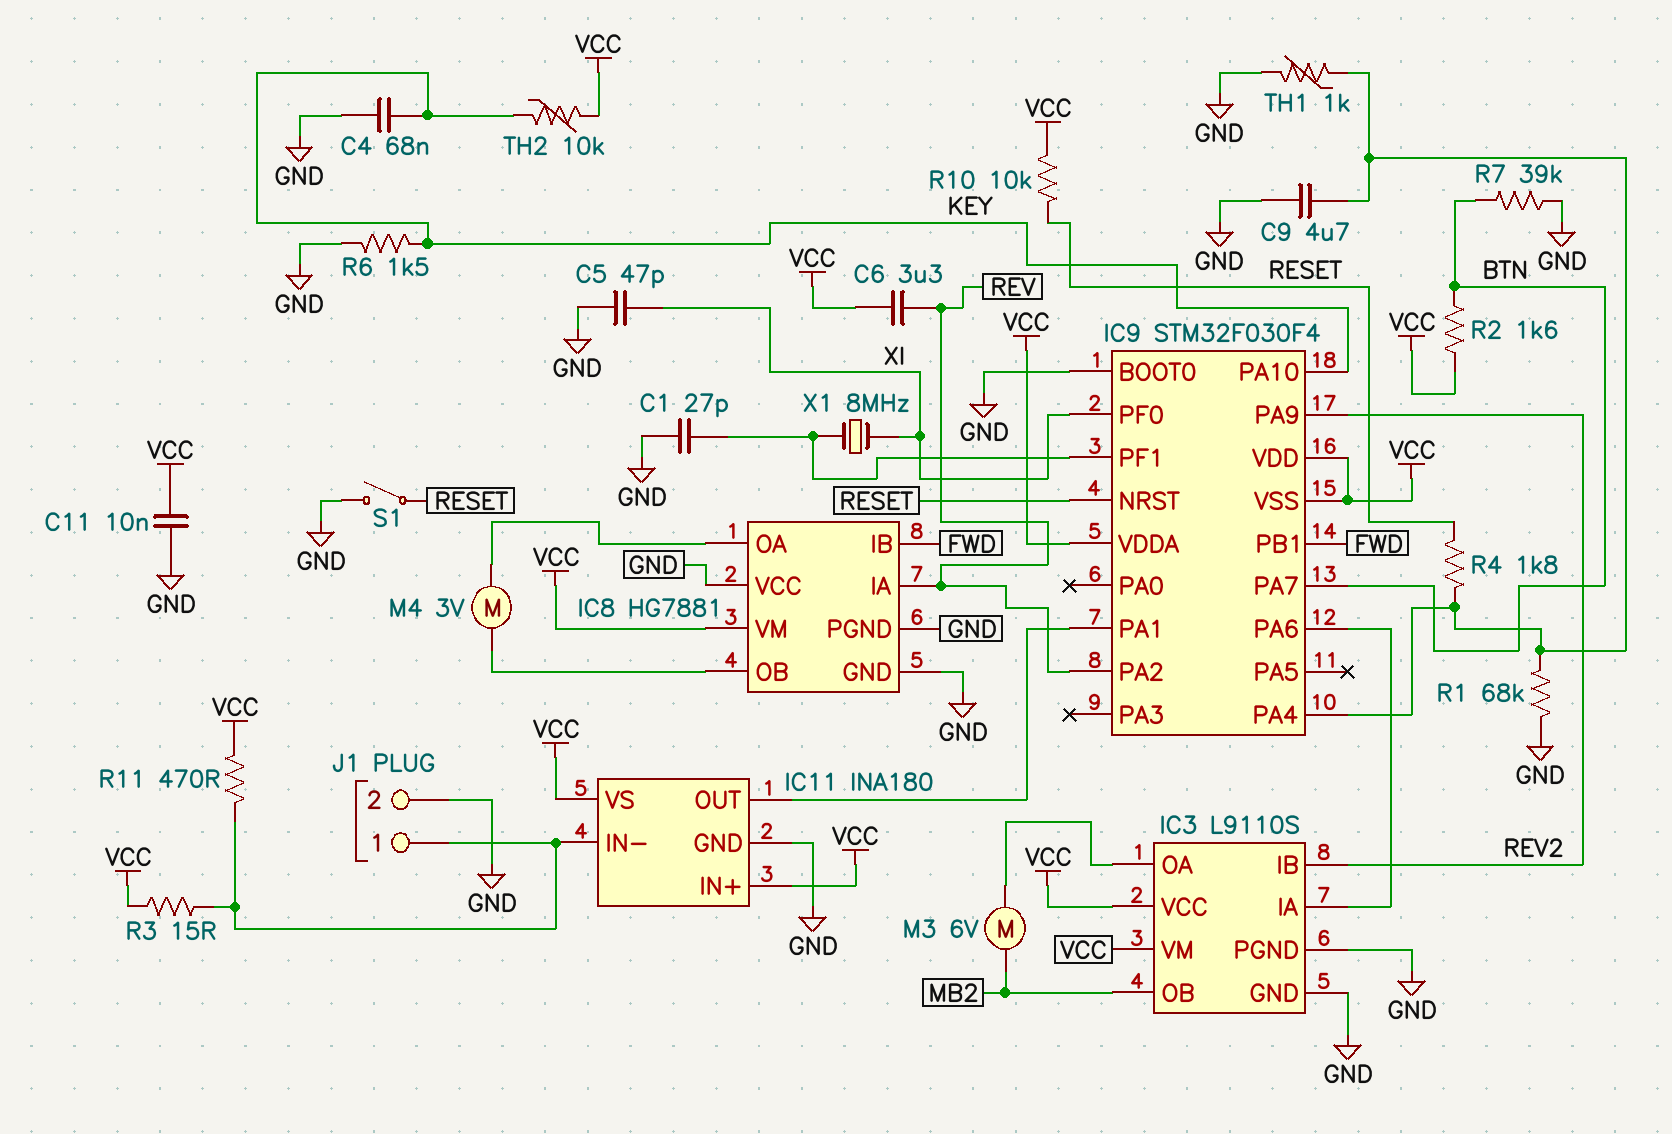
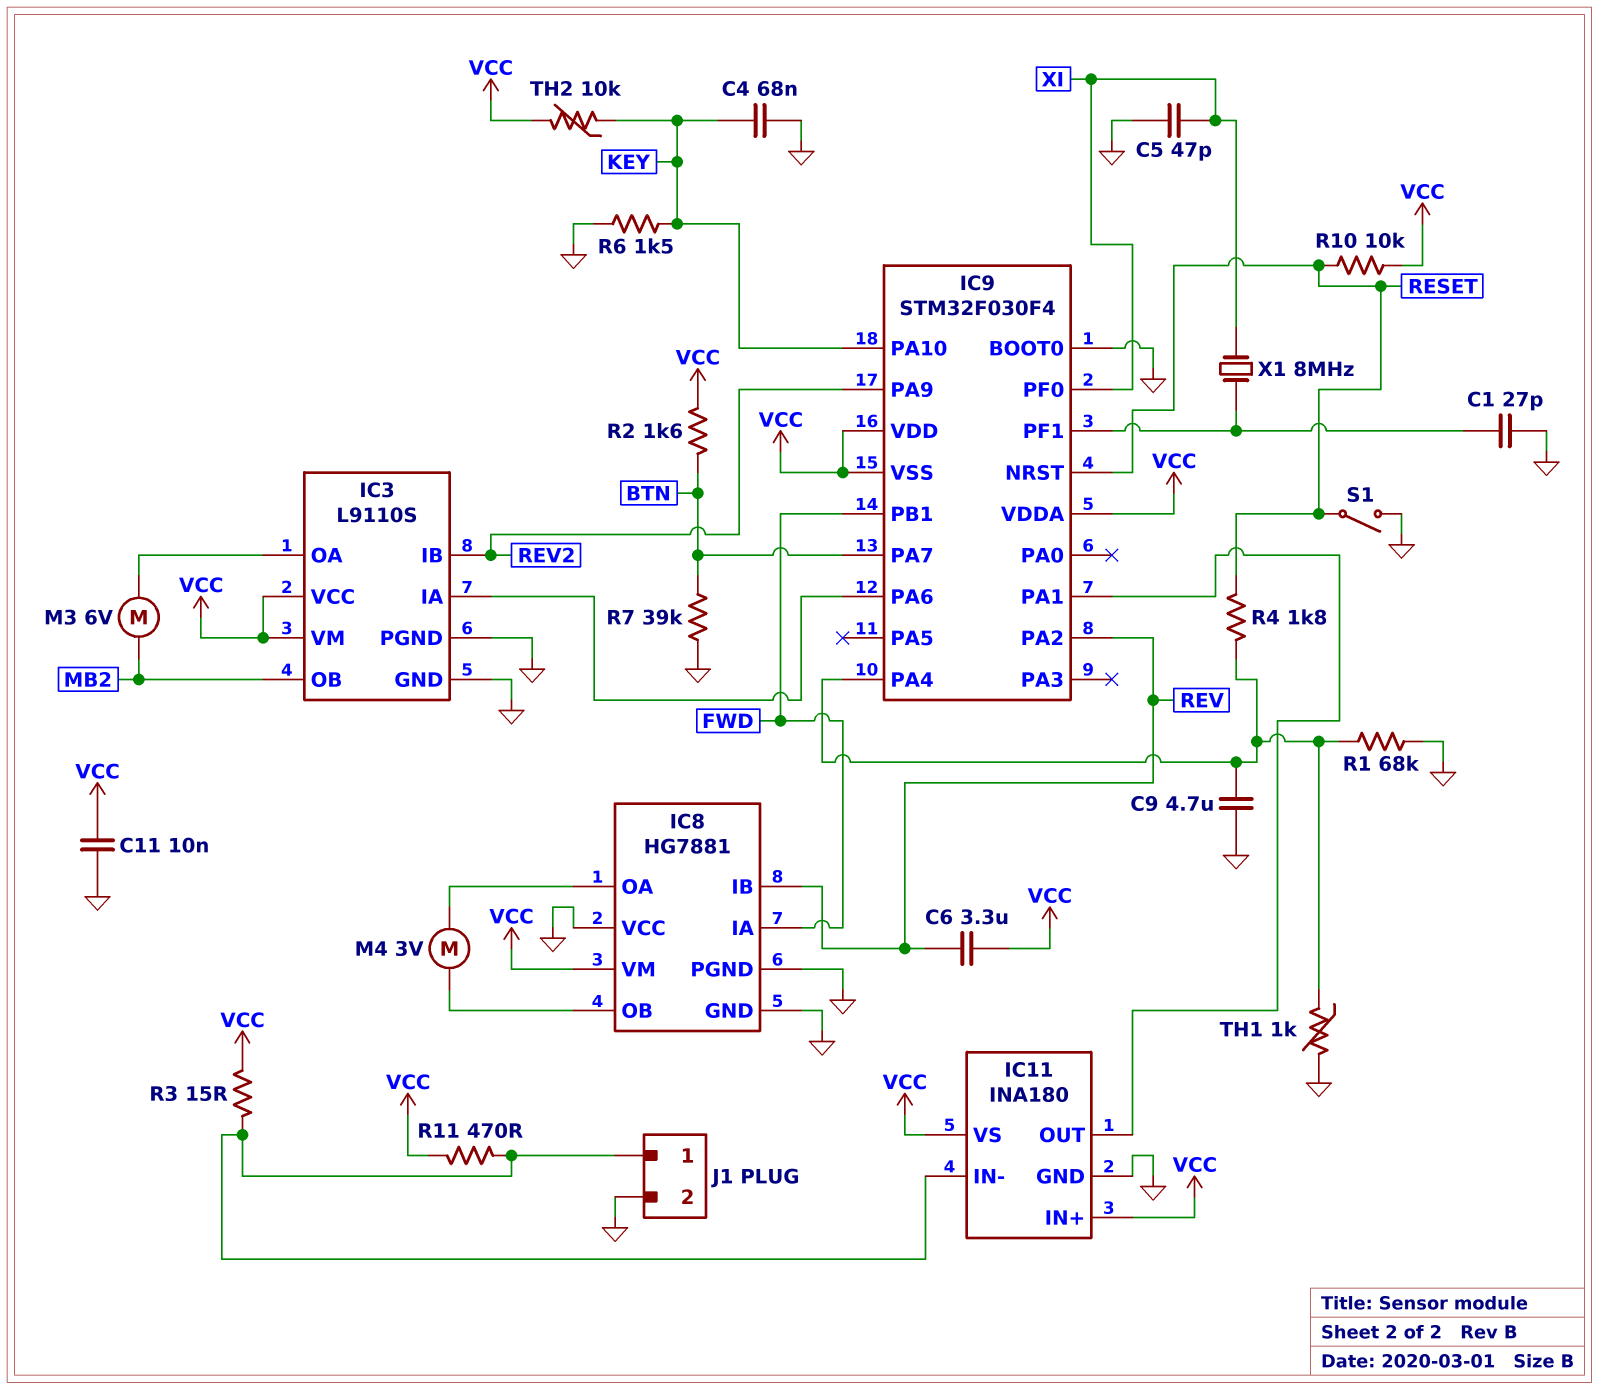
IC8 pin IA: REV -> FWD
IC8 pin IB: FWD -> REV

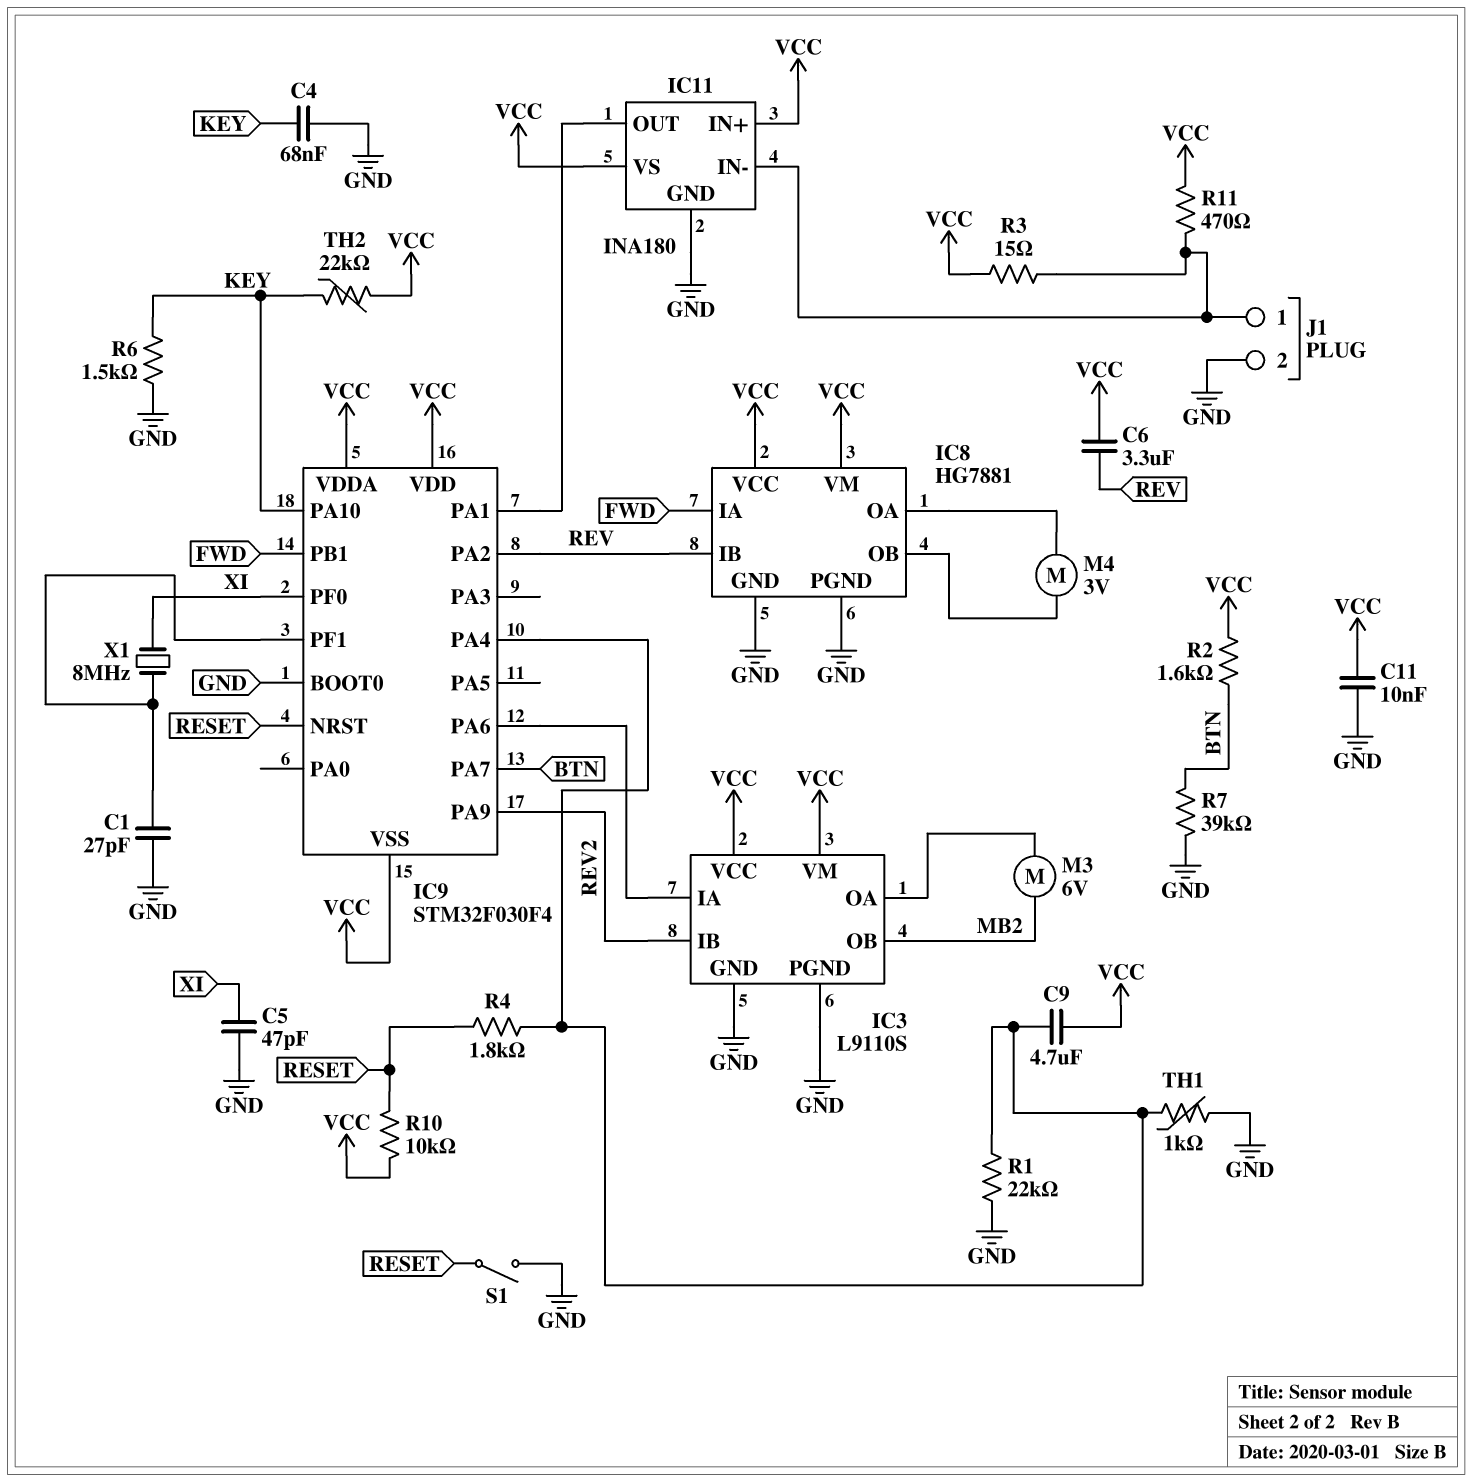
C9: 4.7uF (GND, IC9/PA4) -> 4.7uF (IC9/PA4, VCC)
IC8 pin VCC: GND -> VCC
R1: 68k (GND, IC9/PA4) -> 22k (GND, IC9/PA4)
TH2: 10k (KEY, VCC) -> 22k (KEY, VCC)

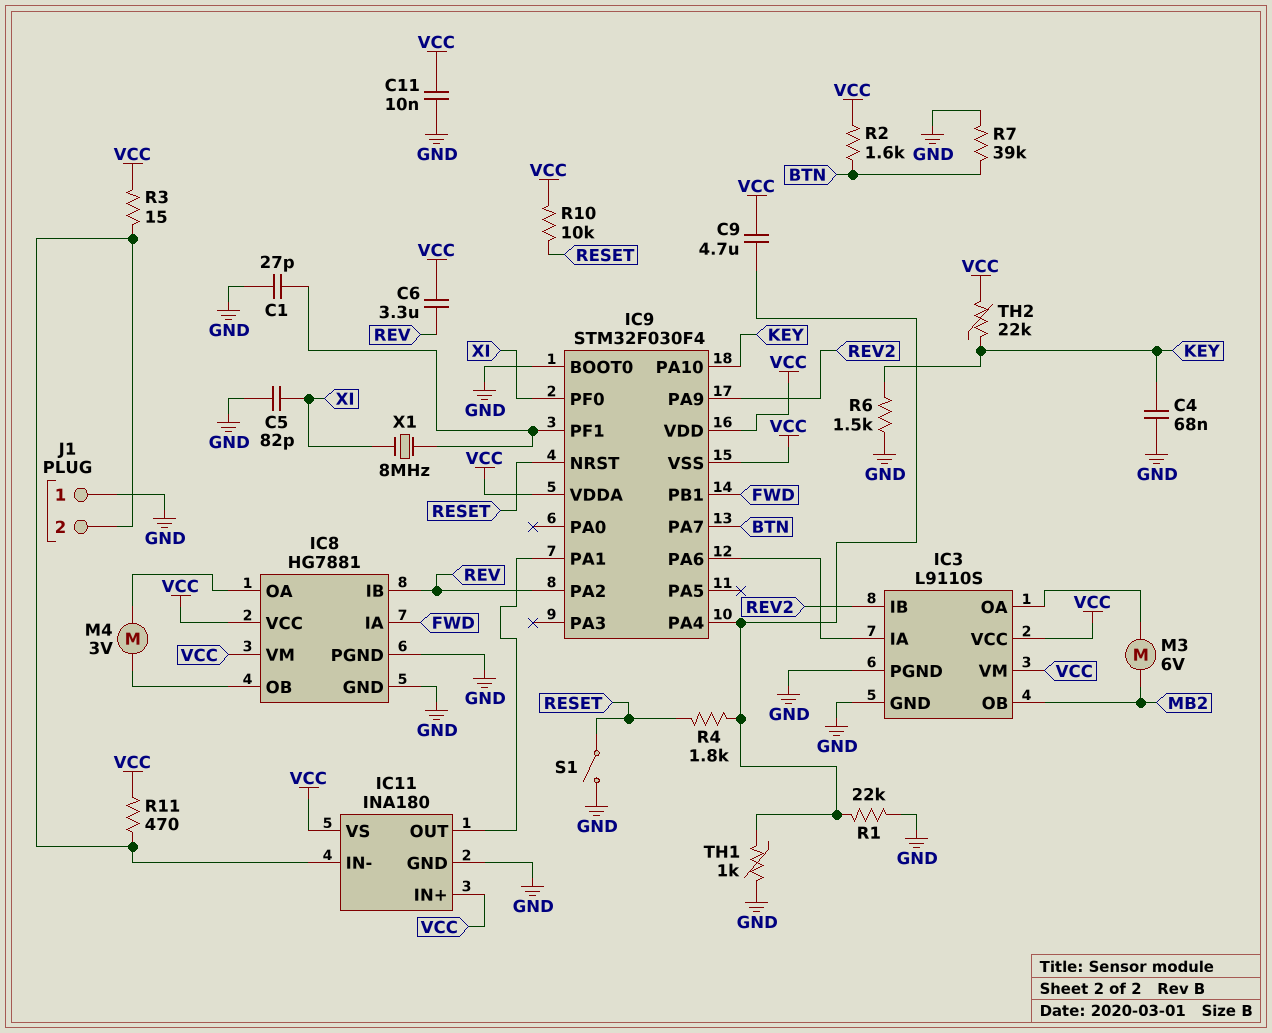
C5: 47pF (GND, XI) -> 82pF (GND, XI)
J1 pin 1: IC11/IN- -> GND
J1 pin 2: GND -> IC11/IN-

